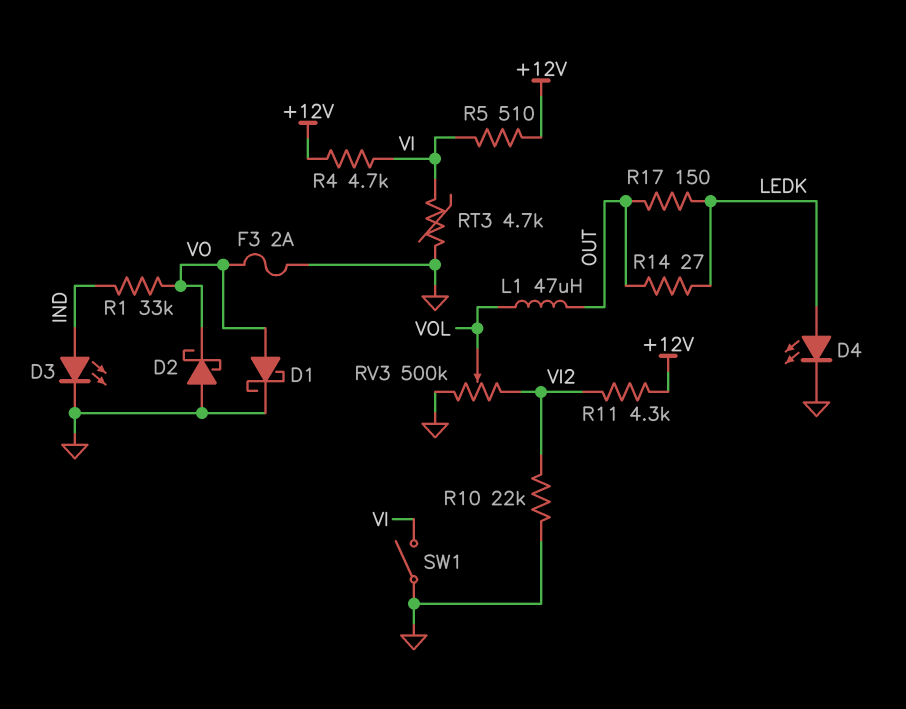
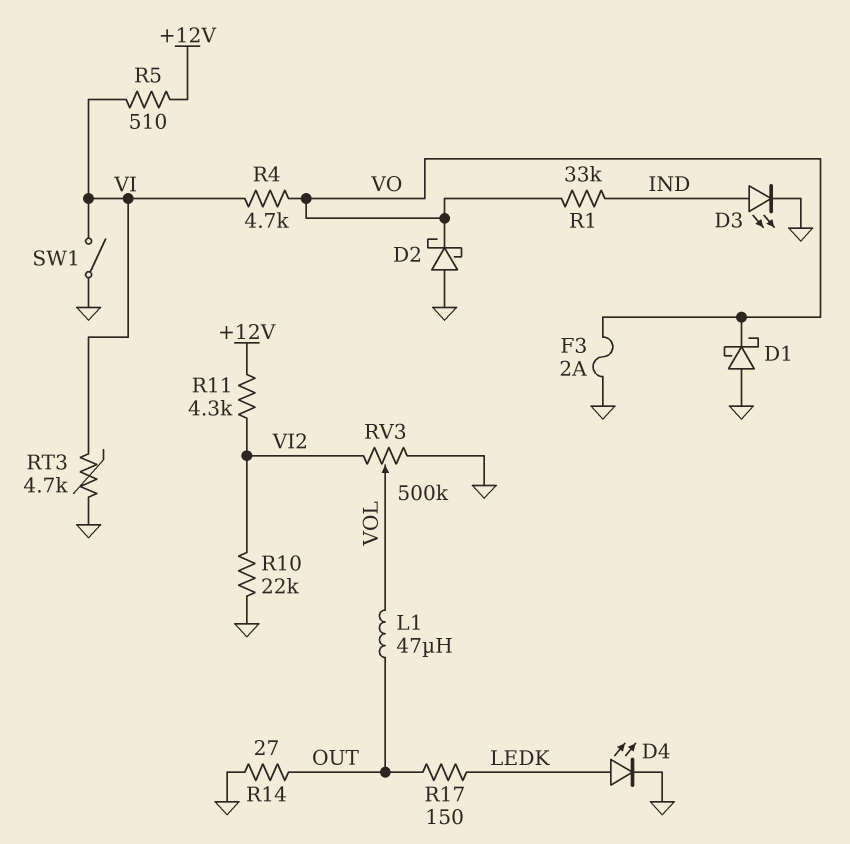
D1: schottky (A VO, K GND) -> schottky (A GND, K VO)
R4: 4.7k (+12V, VI) -> 4.7k (VI, VO)
R14: 27 (LEDK, OUT) -> 27 (GND, OUT)

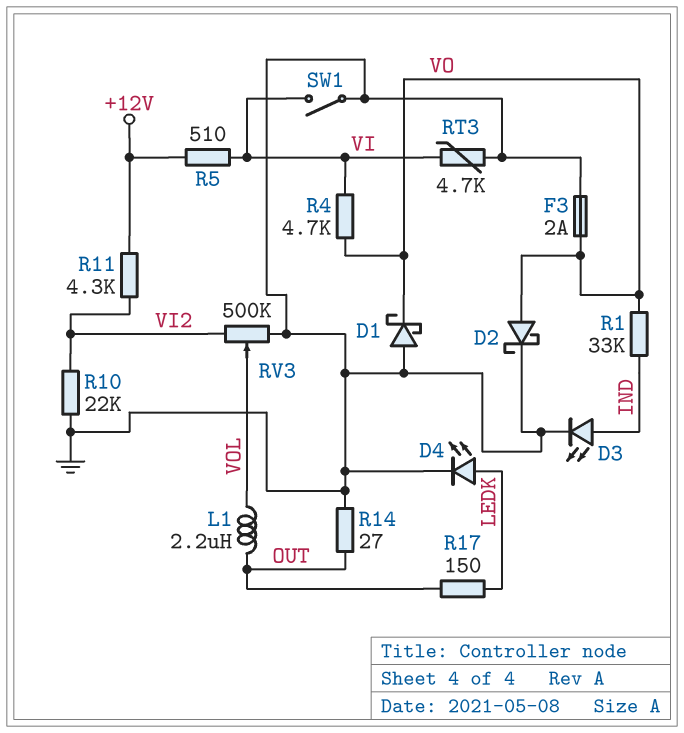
D2: schottky (A GND, K VO) -> schottky (A VO, K GND)
L1: 47uH (OUT, VOL) -> 2.2uH (OUT, VOL)

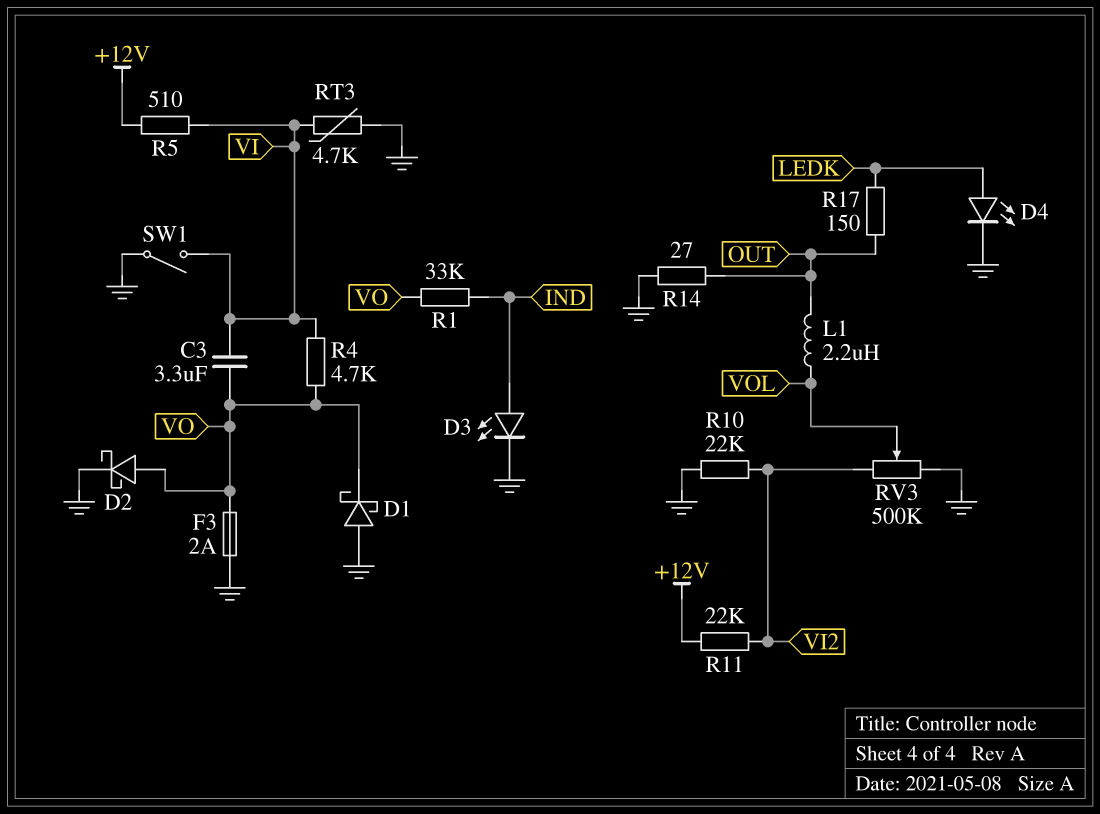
C3: none -> 3.3uF (VI, VO)
R11: 4.3k (+12V, VI2) -> 22k (+12V, VI2)

